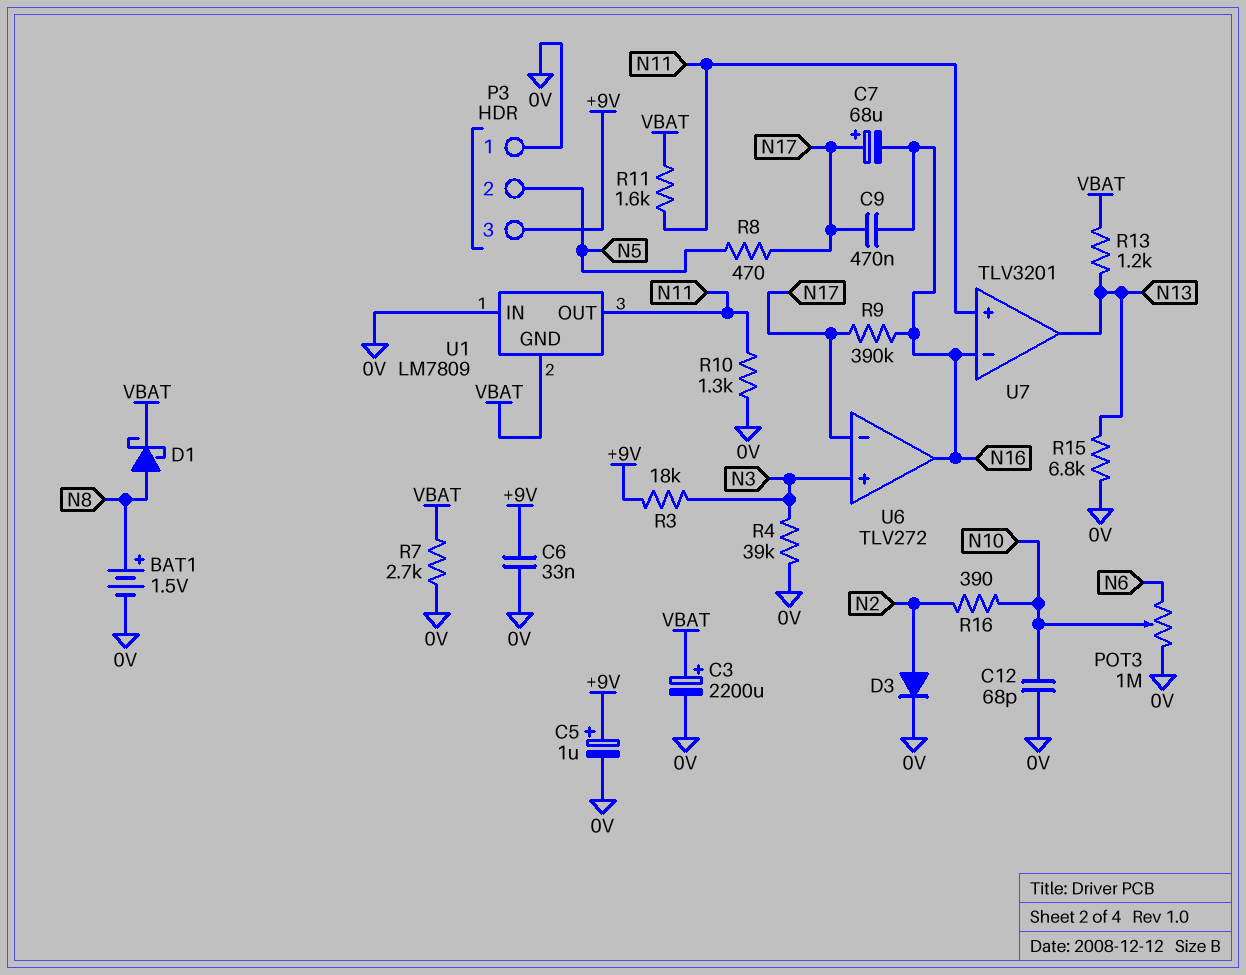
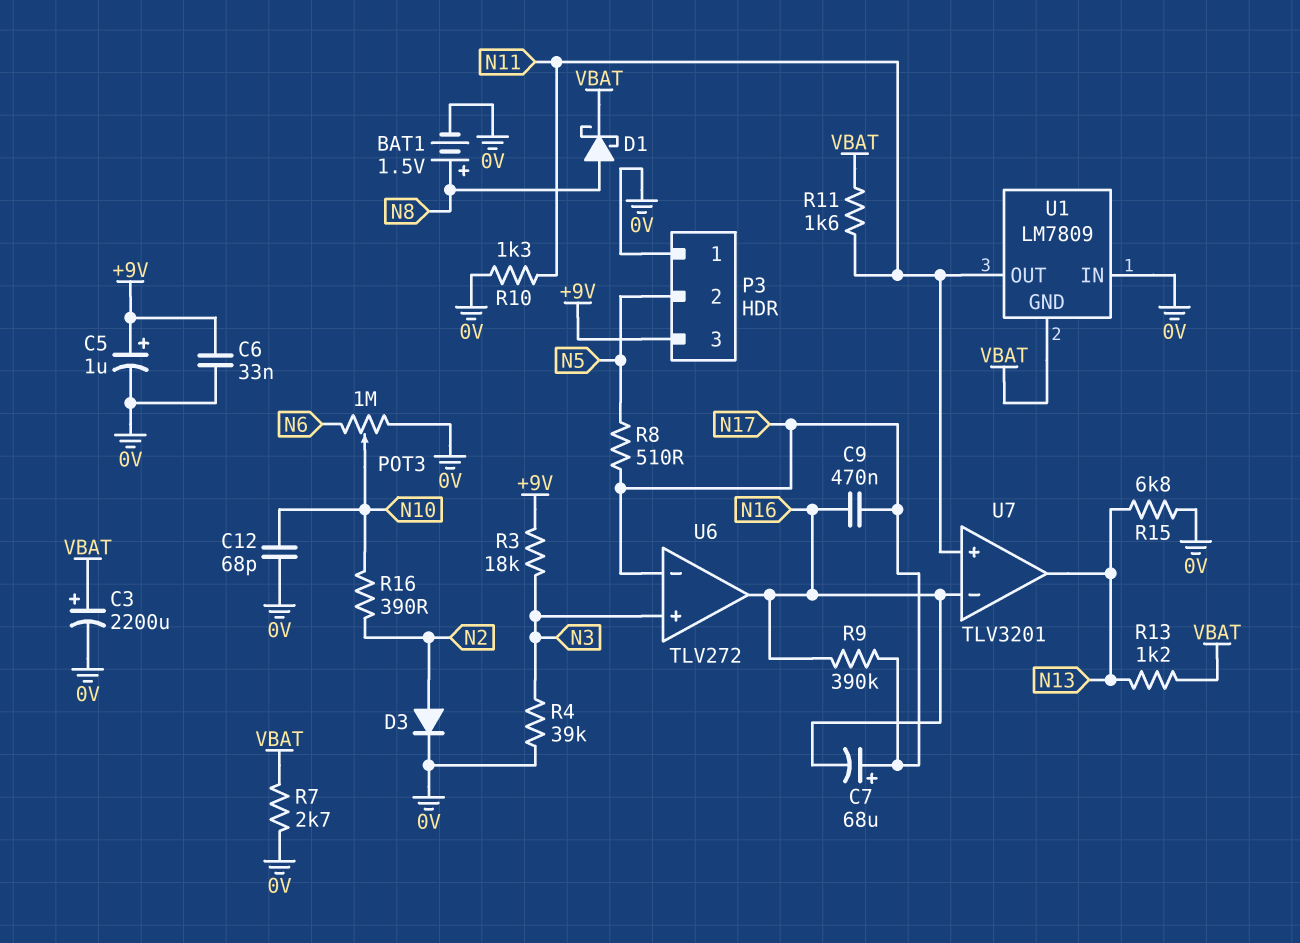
R8: 470 (N5, N17) -> 510 (N5, N17)

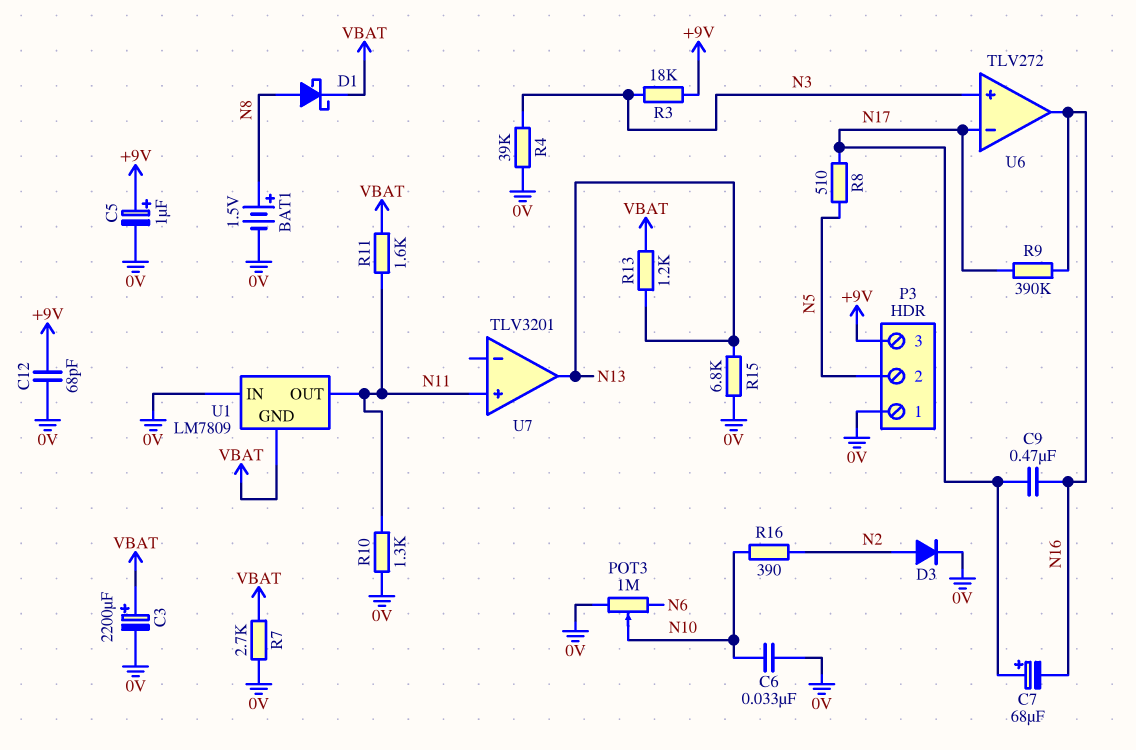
C6: 33nF (+9V, 0V) -> 33nF (0V, N10)
C12: 68pF (0V, N10) -> 68pF (+9V, 0V)
U7 pin in-: N16 -> none

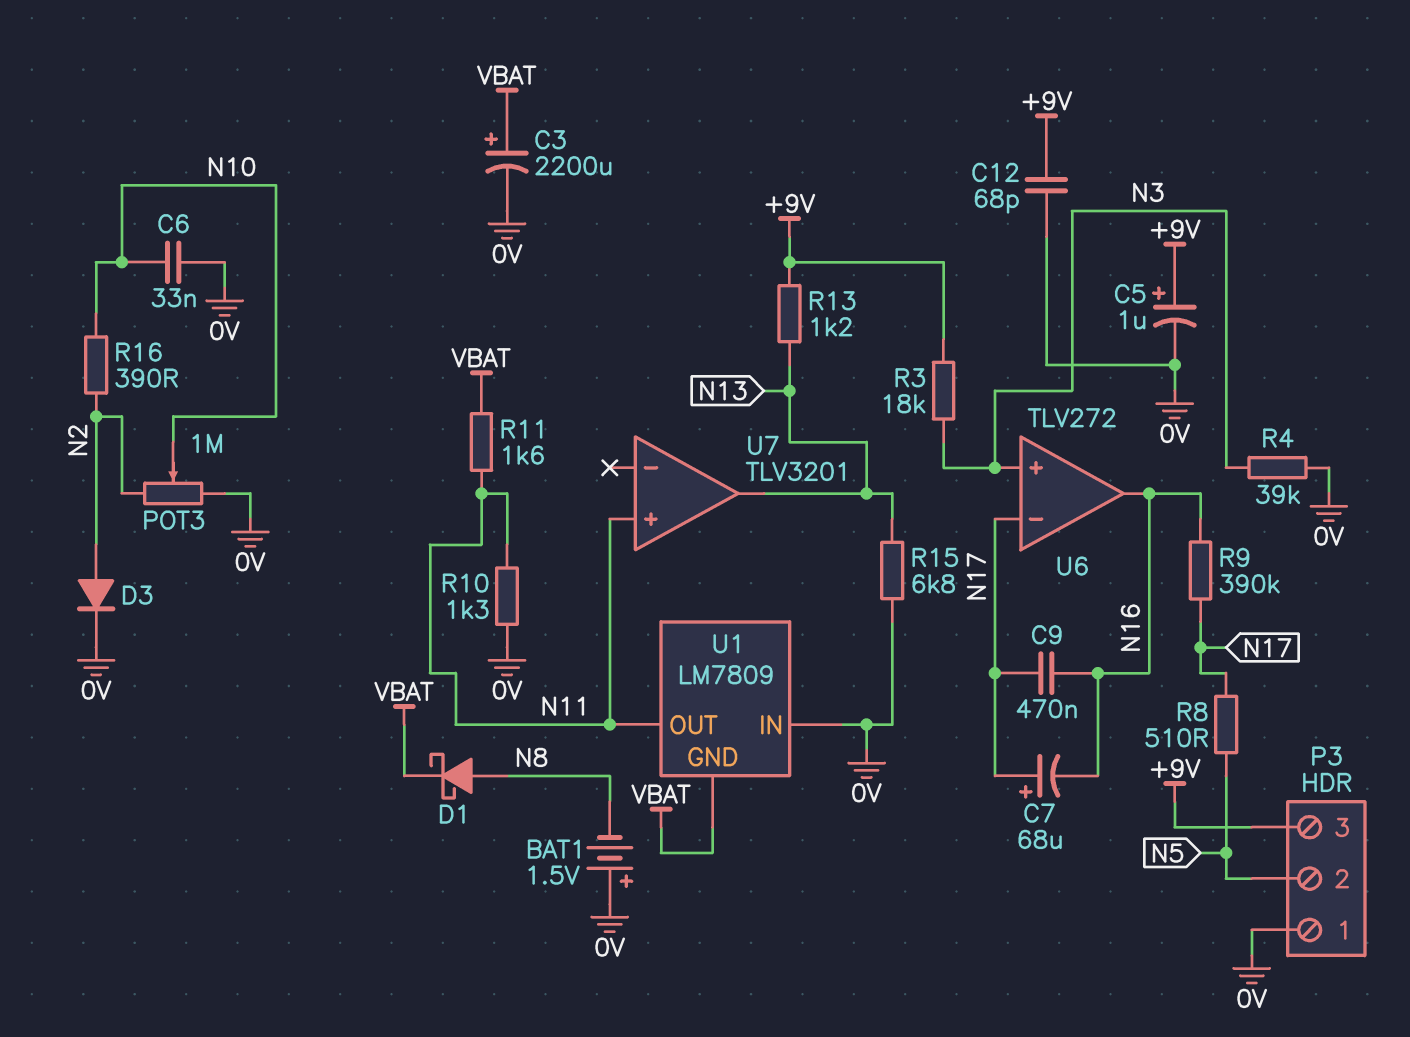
BAT1: 1.5V (plus N8, minus 0V) -> 1.5V (plus 0V, minus N8)
POT3: 1M (0V, N6, wiper N10) -> 1M (0V, N2, wiper N10)
R7: 2.7k (0V, VBAT) -> none
R13: 1.2k (N13, VBAT) -> 1.2k (+9V, N13)

